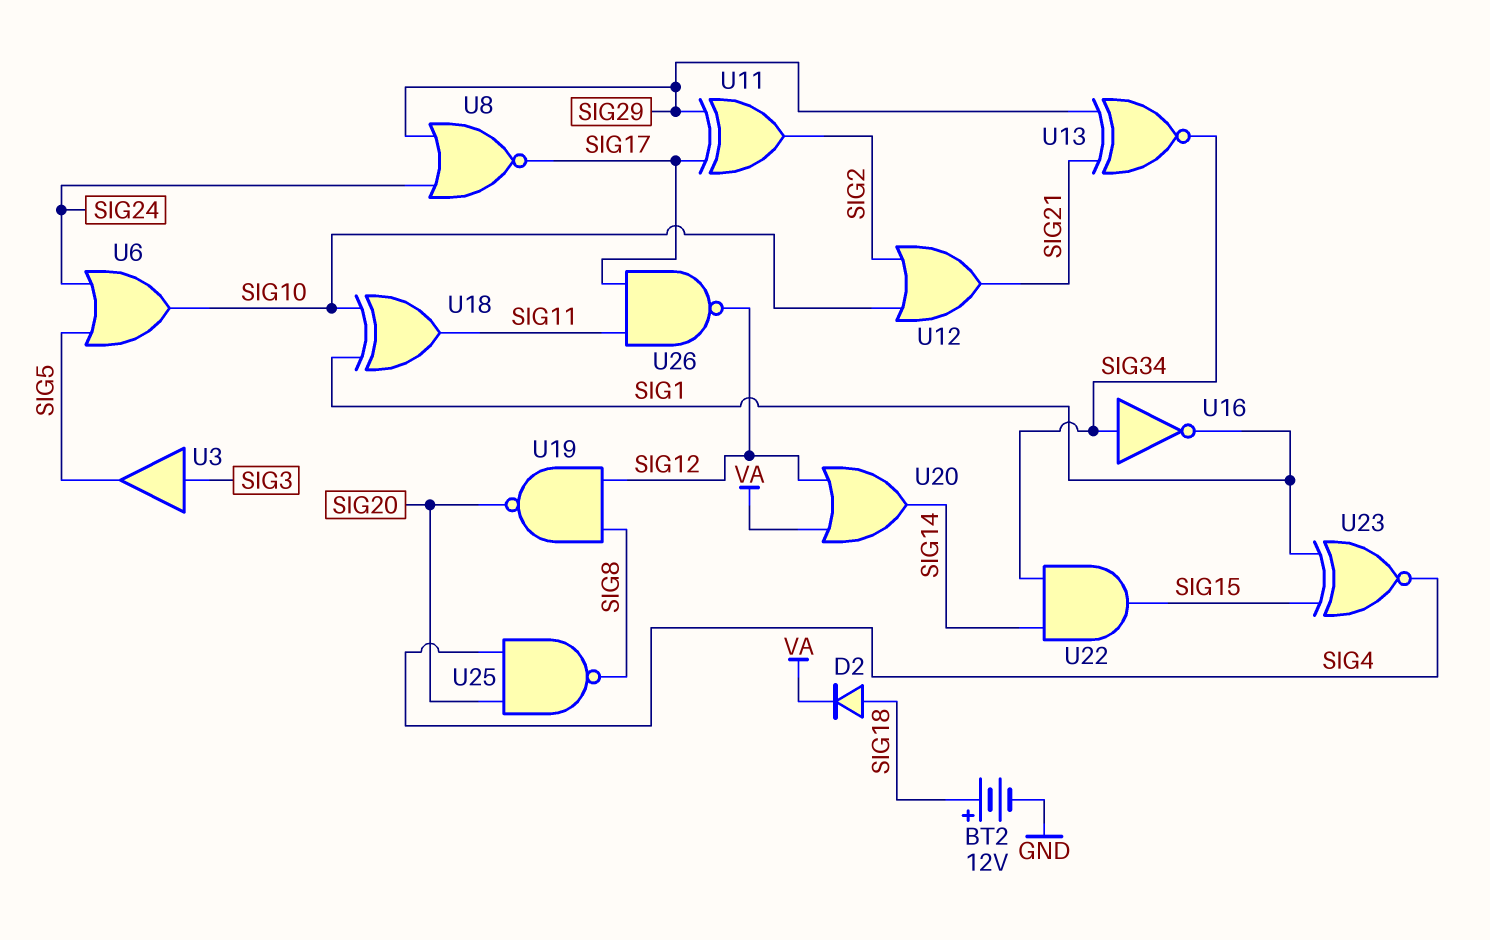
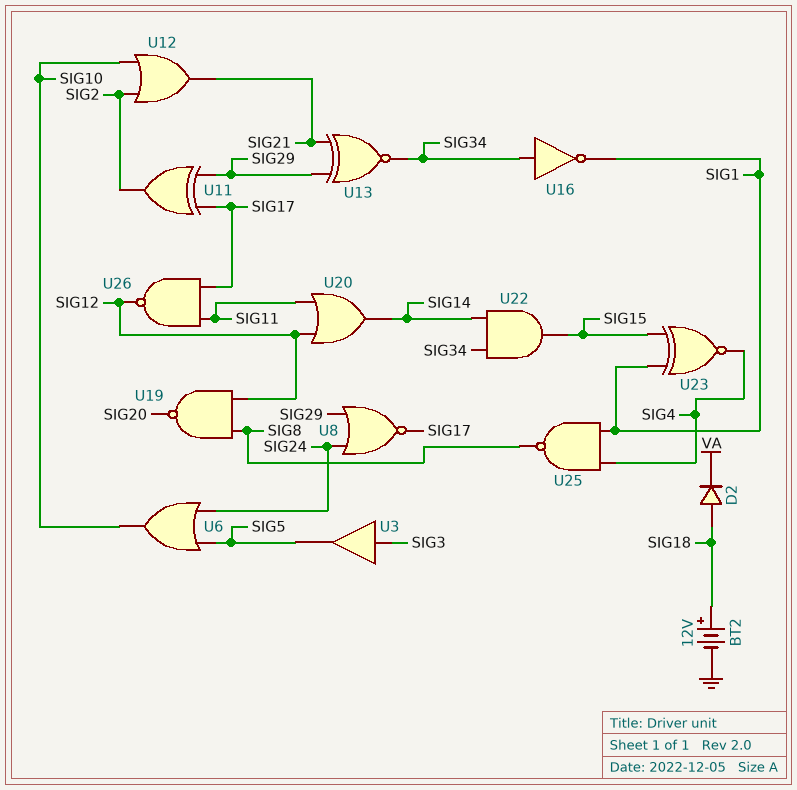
U18: XOR (in SIG1, in SIG10, out SIG11) -> none
U20: OR (in SIG12, in VA, out SIG14) -> OR (in SIG11, in SIG12, out SIG14)
U25: NAND (in SIG4, in SIG20, out SIG8) -> NAND (in SIG1, in SIG4, out SIG8)

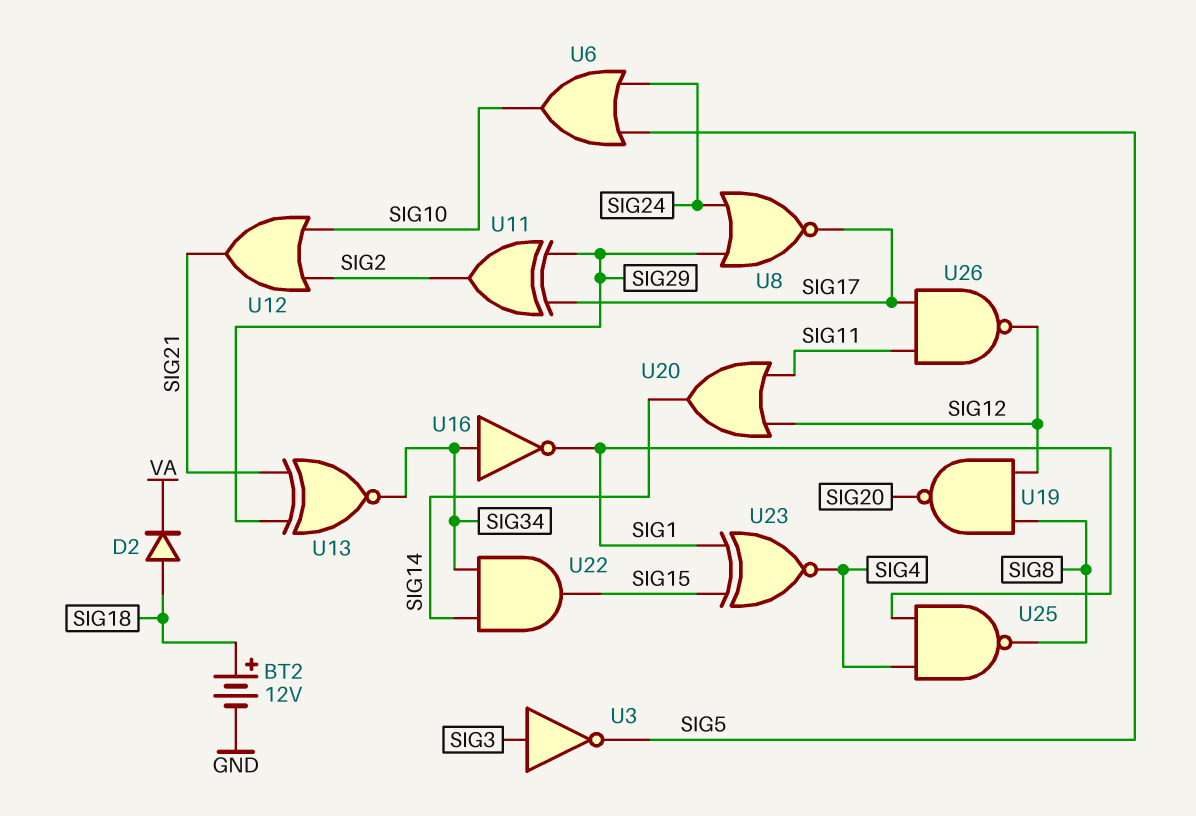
U3: buffer (in SIG3, out SIG5) -> NOT (in SIG3, out SIG5)

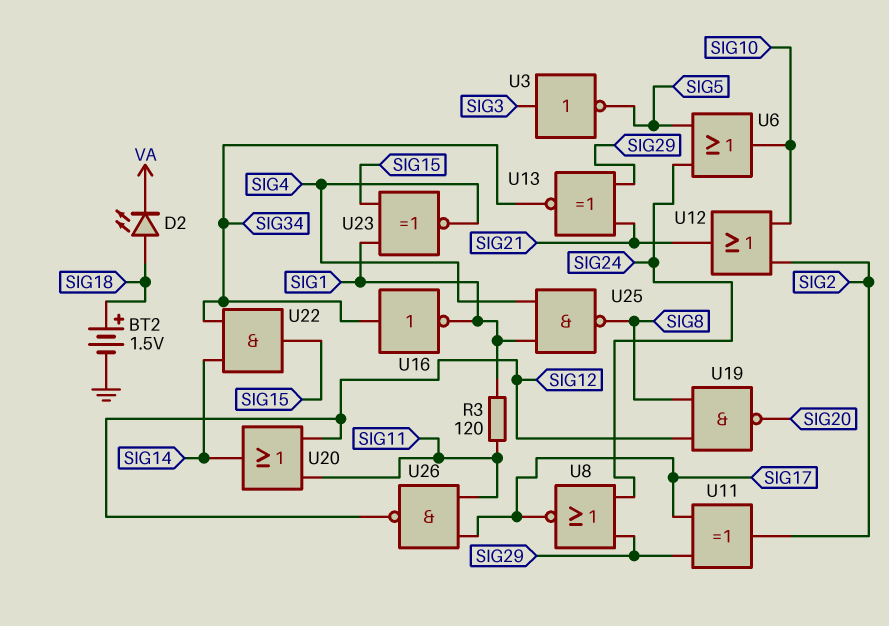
BT2: 12V (plus SIG18, minus GND) -> 1.5V (plus SIG18, minus GND)
D2: diode (A SIG18, K VA) -> LED (A SIG18, K VA)
R3: none -> 120 (SIG1, SIG11)

